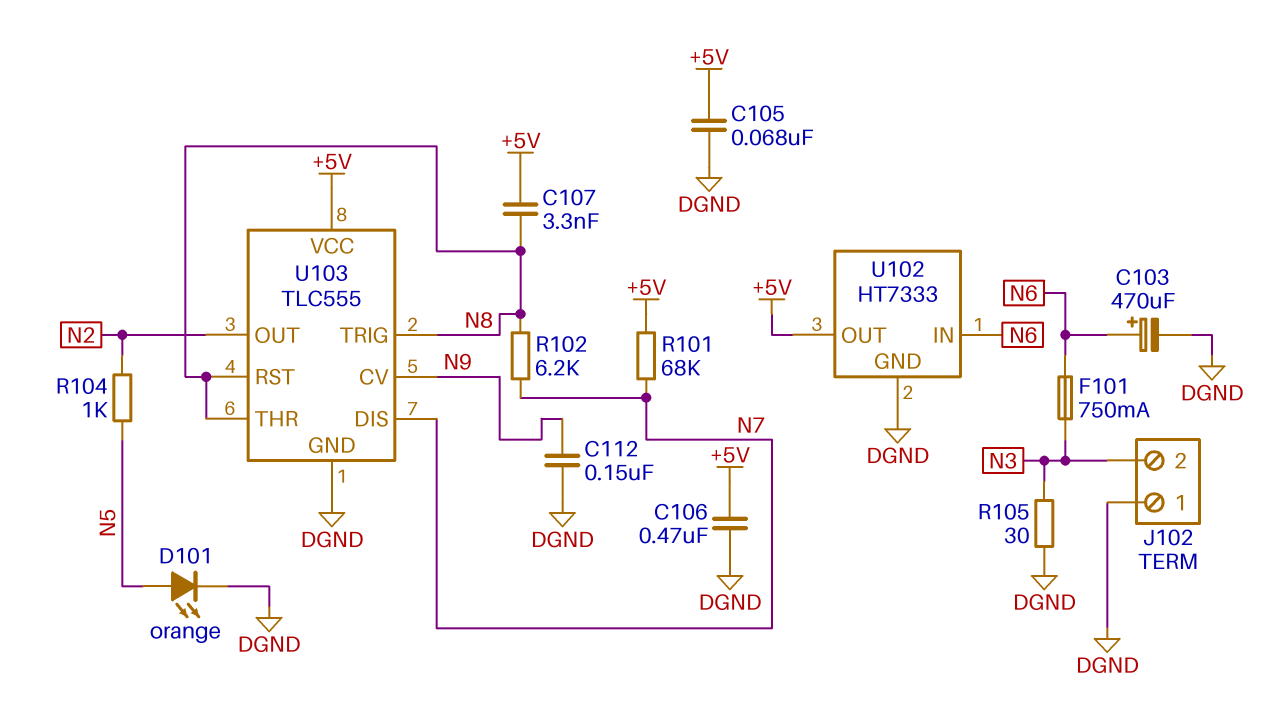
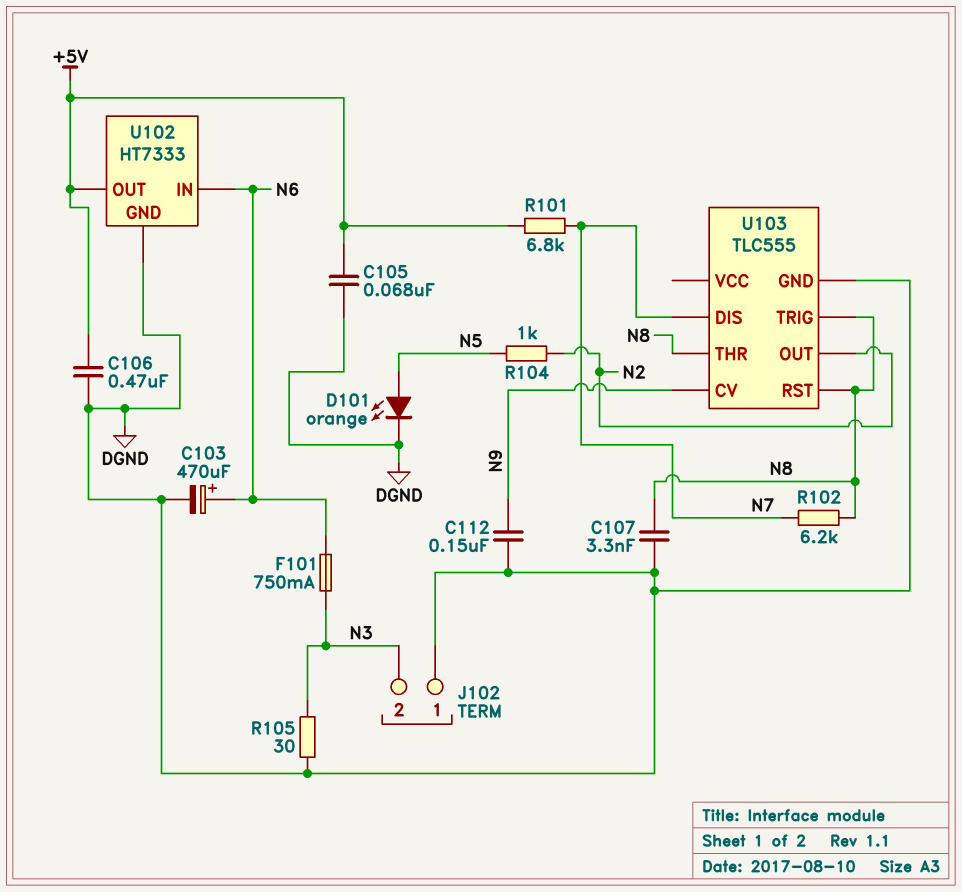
C107: 3.3nF (+5V, N8) -> 3.3nF (DGND, N8)
R101: 68k (+5V, N7) -> 6.8k (+5V, N7)
U103 pin VCC: +5V -> none

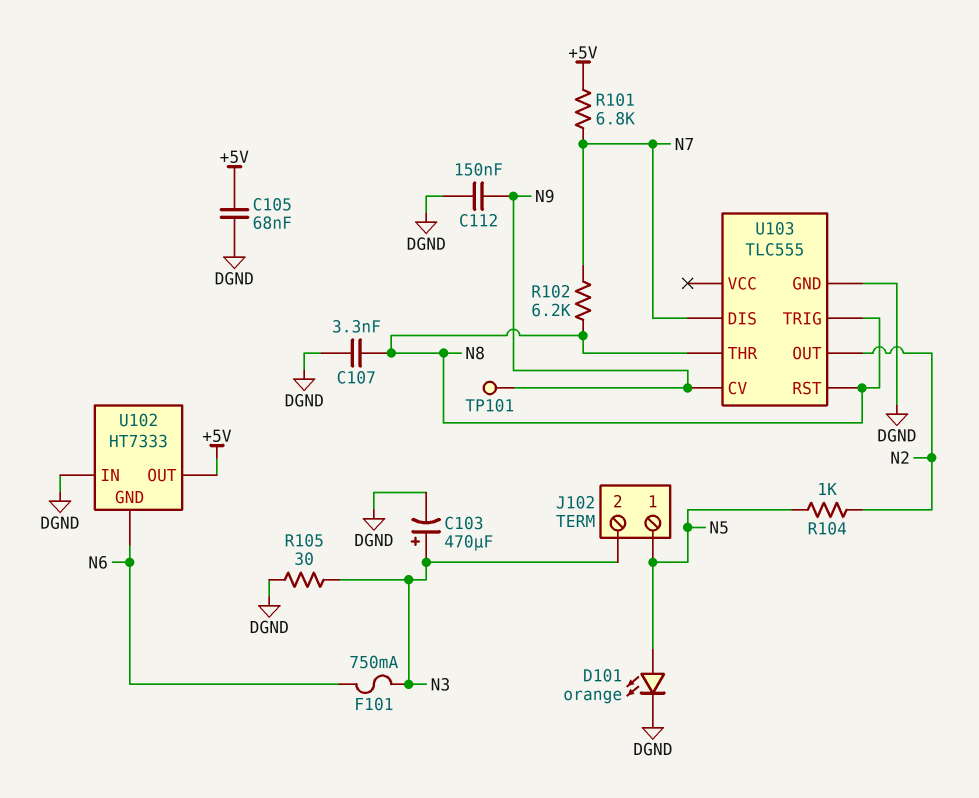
C103: 470uF (plus N6, minus DGND) -> 470uF (plus N3, minus DGND)
C106: 470nF (+5V, DGND) -> none
J102 pin 1: DGND -> N5
TP101: none -> test point (N9)
U102 pin GND: DGND -> N6
U102 pin IN: N6 -> DGND

